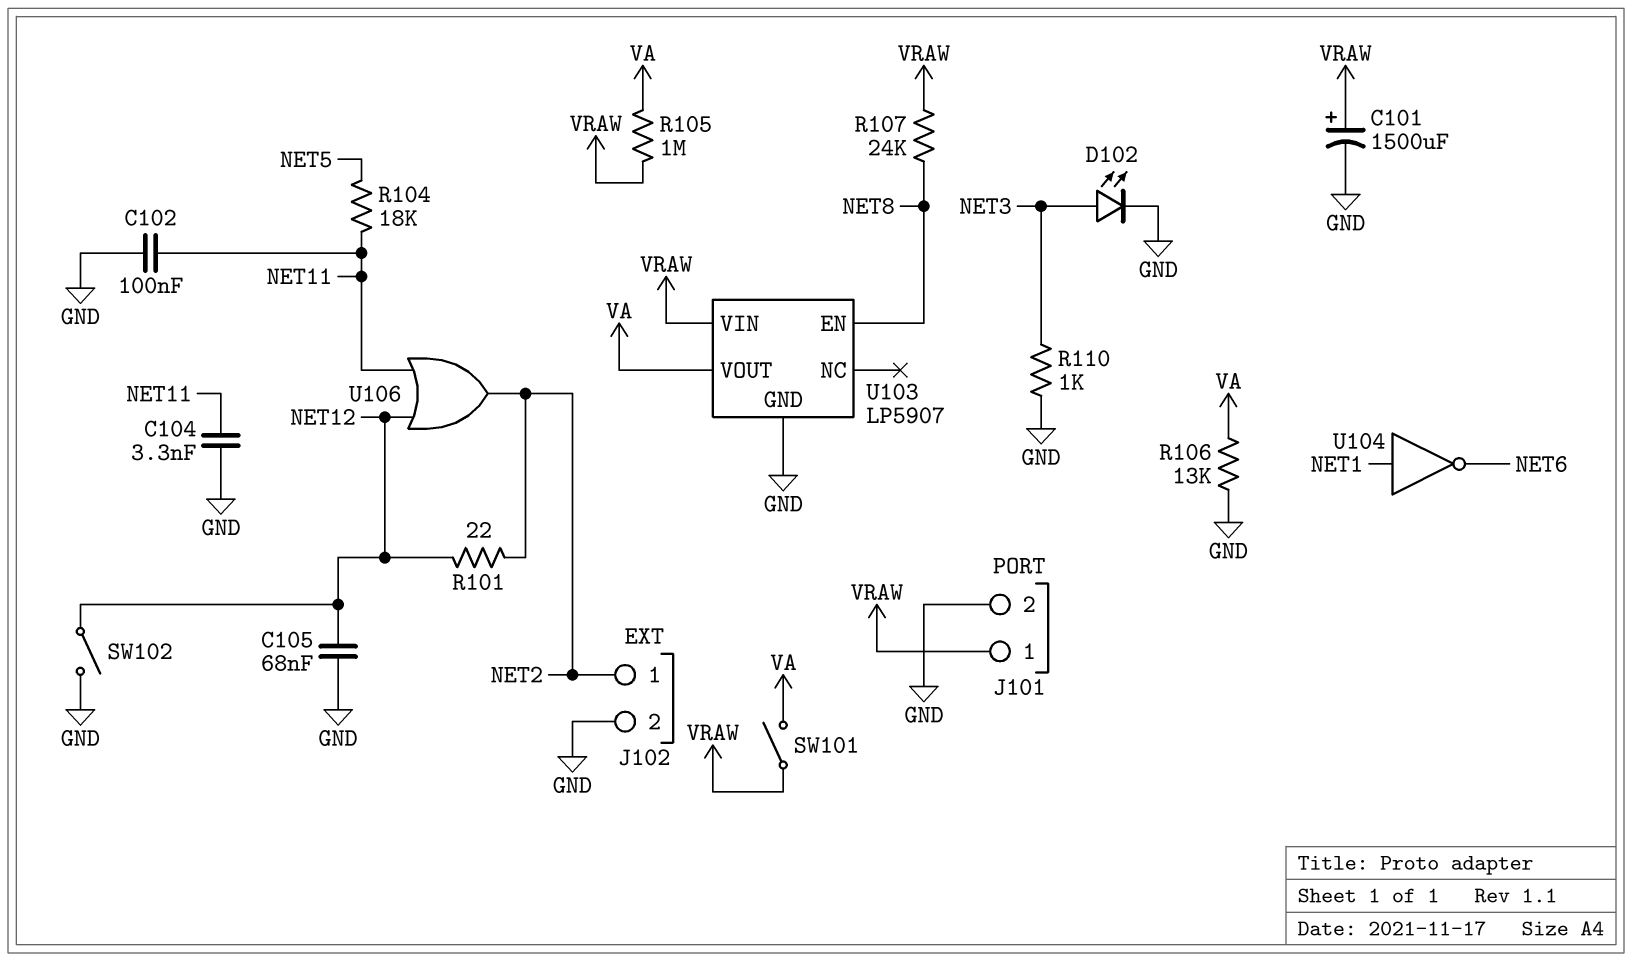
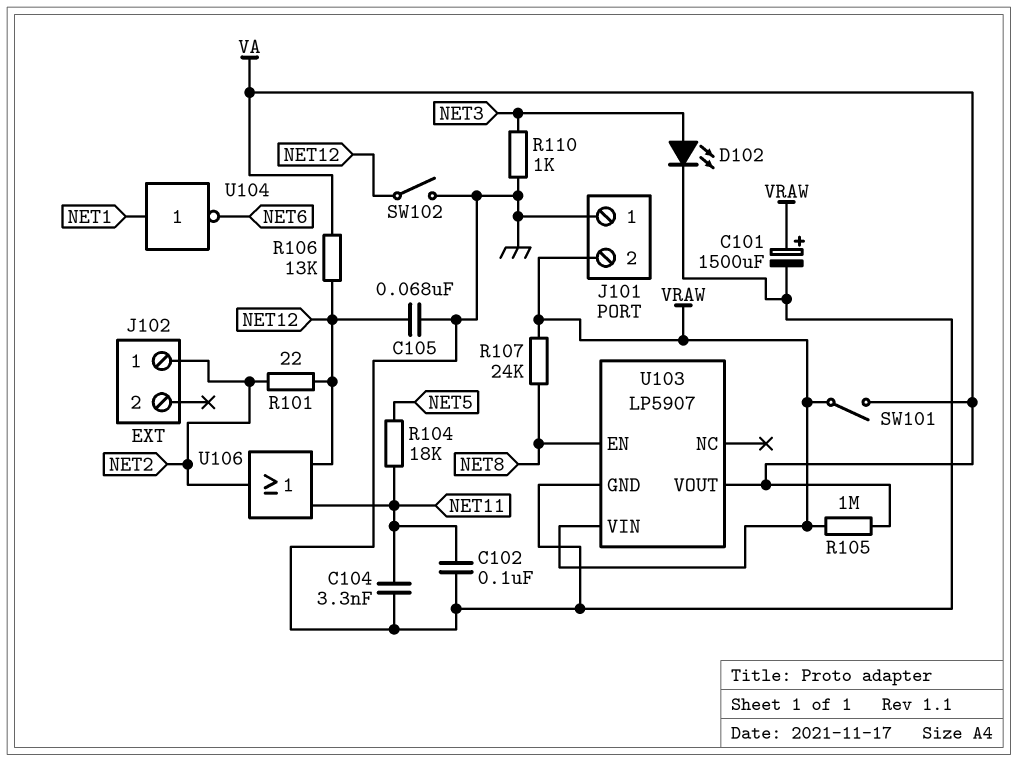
J101 pin 1: VRAW -> GND
J101 pin 2: GND -> VRAW
J102 pin 2: GND -> none
R106: 13k (GND, VA) -> 13k (NET12, VA)

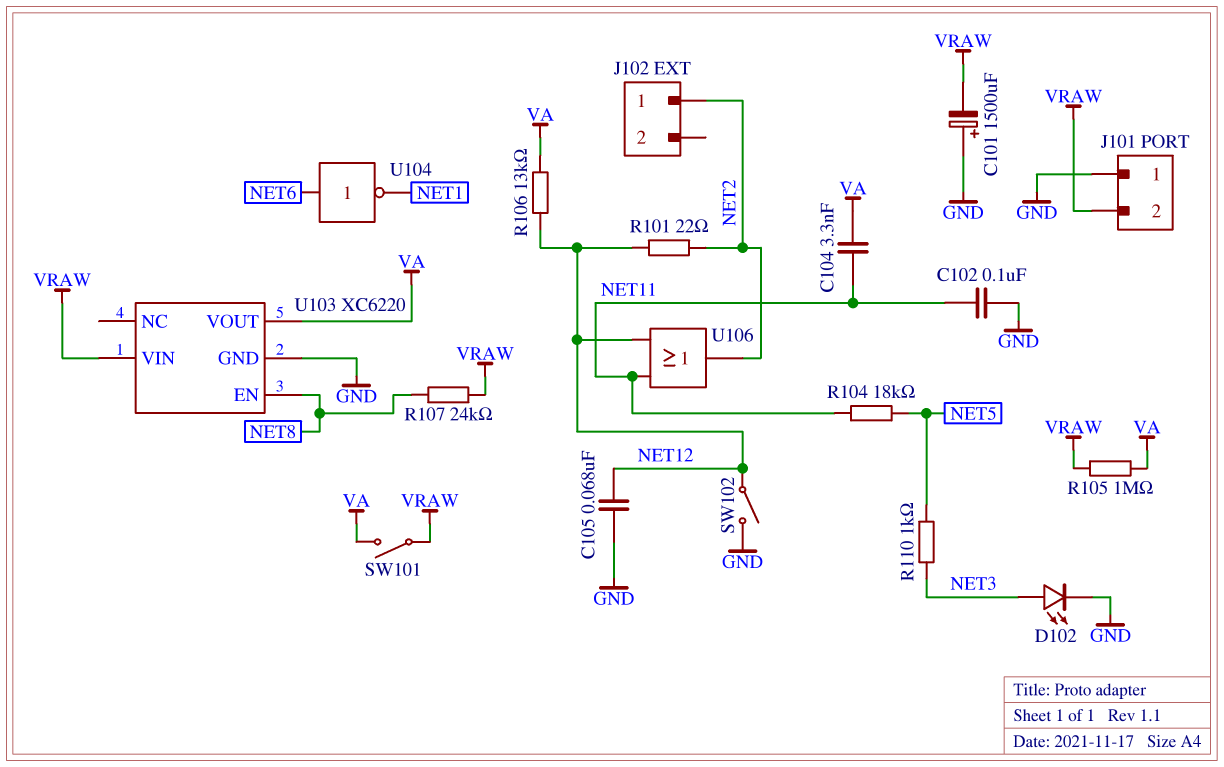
C101: 1500uF (plus VRAW, minus GND) -> 1500uF (plus GND, minus VRAW)
C104: 3.3nF (GND, NET11) -> 3.3nF (NET11, VA)
R110: 1k (GND, NET3) -> 1k (NET3, NET5)
U103: LP5907 -> XC6220
U104: NOT (in NET1, out NET6) -> NOT (in NET6, out NET1)

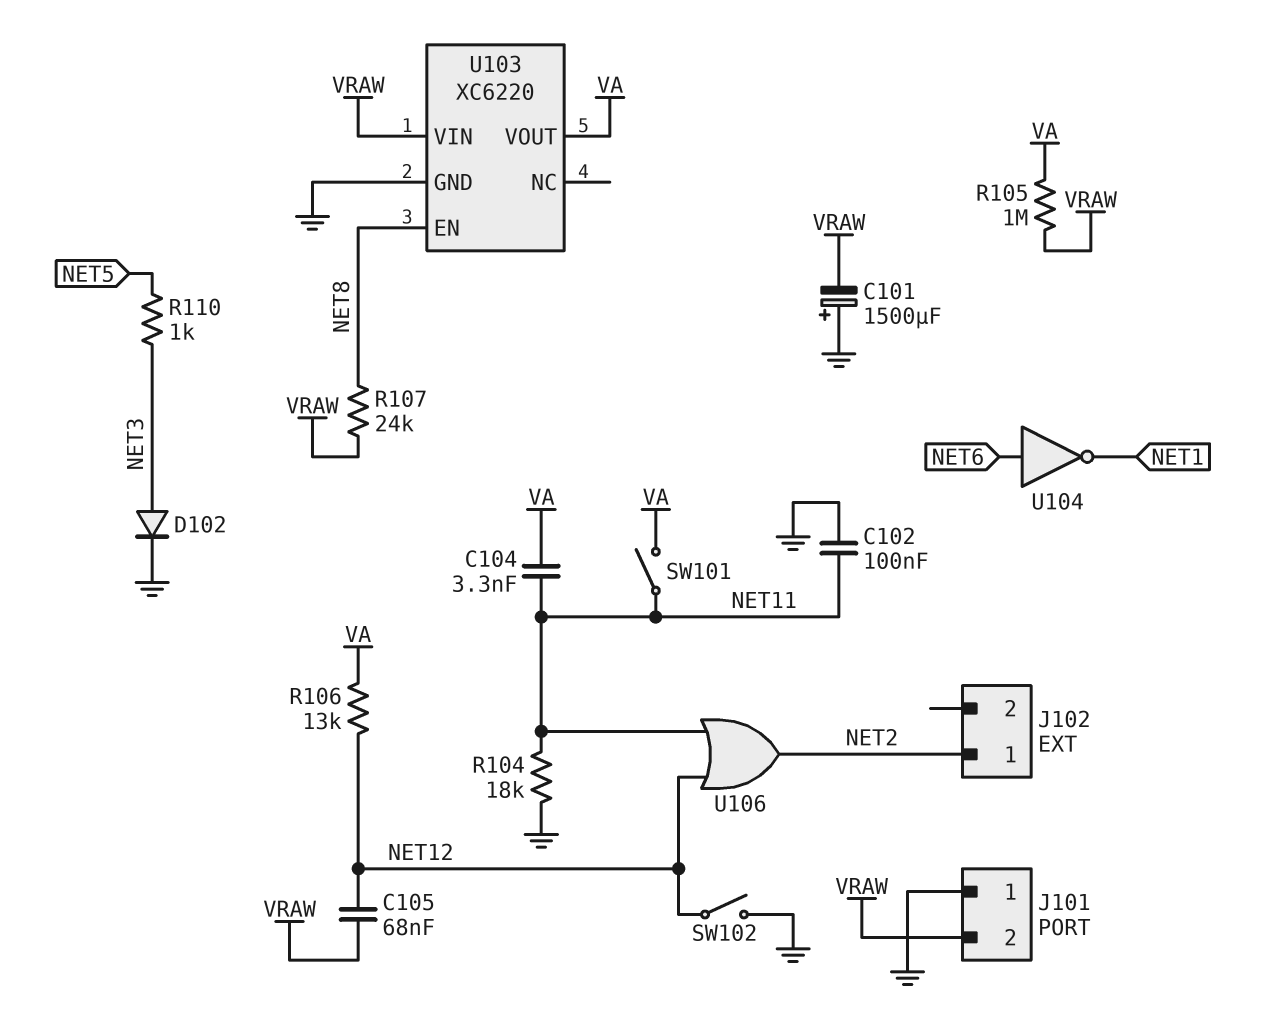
C105: 68nF (GND, NET12) -> 68nF (NET12, VRAW)
D102: LED (A NET3, K GND) -> diode (A NET3, K GND)
R101: 22 (NET2, NET12) -> none
R104: 18k (NET5, NET11) -> 18k (GND, NET11)
SW101: switch (VA, VRAW) -> switch (NET11, VA)

